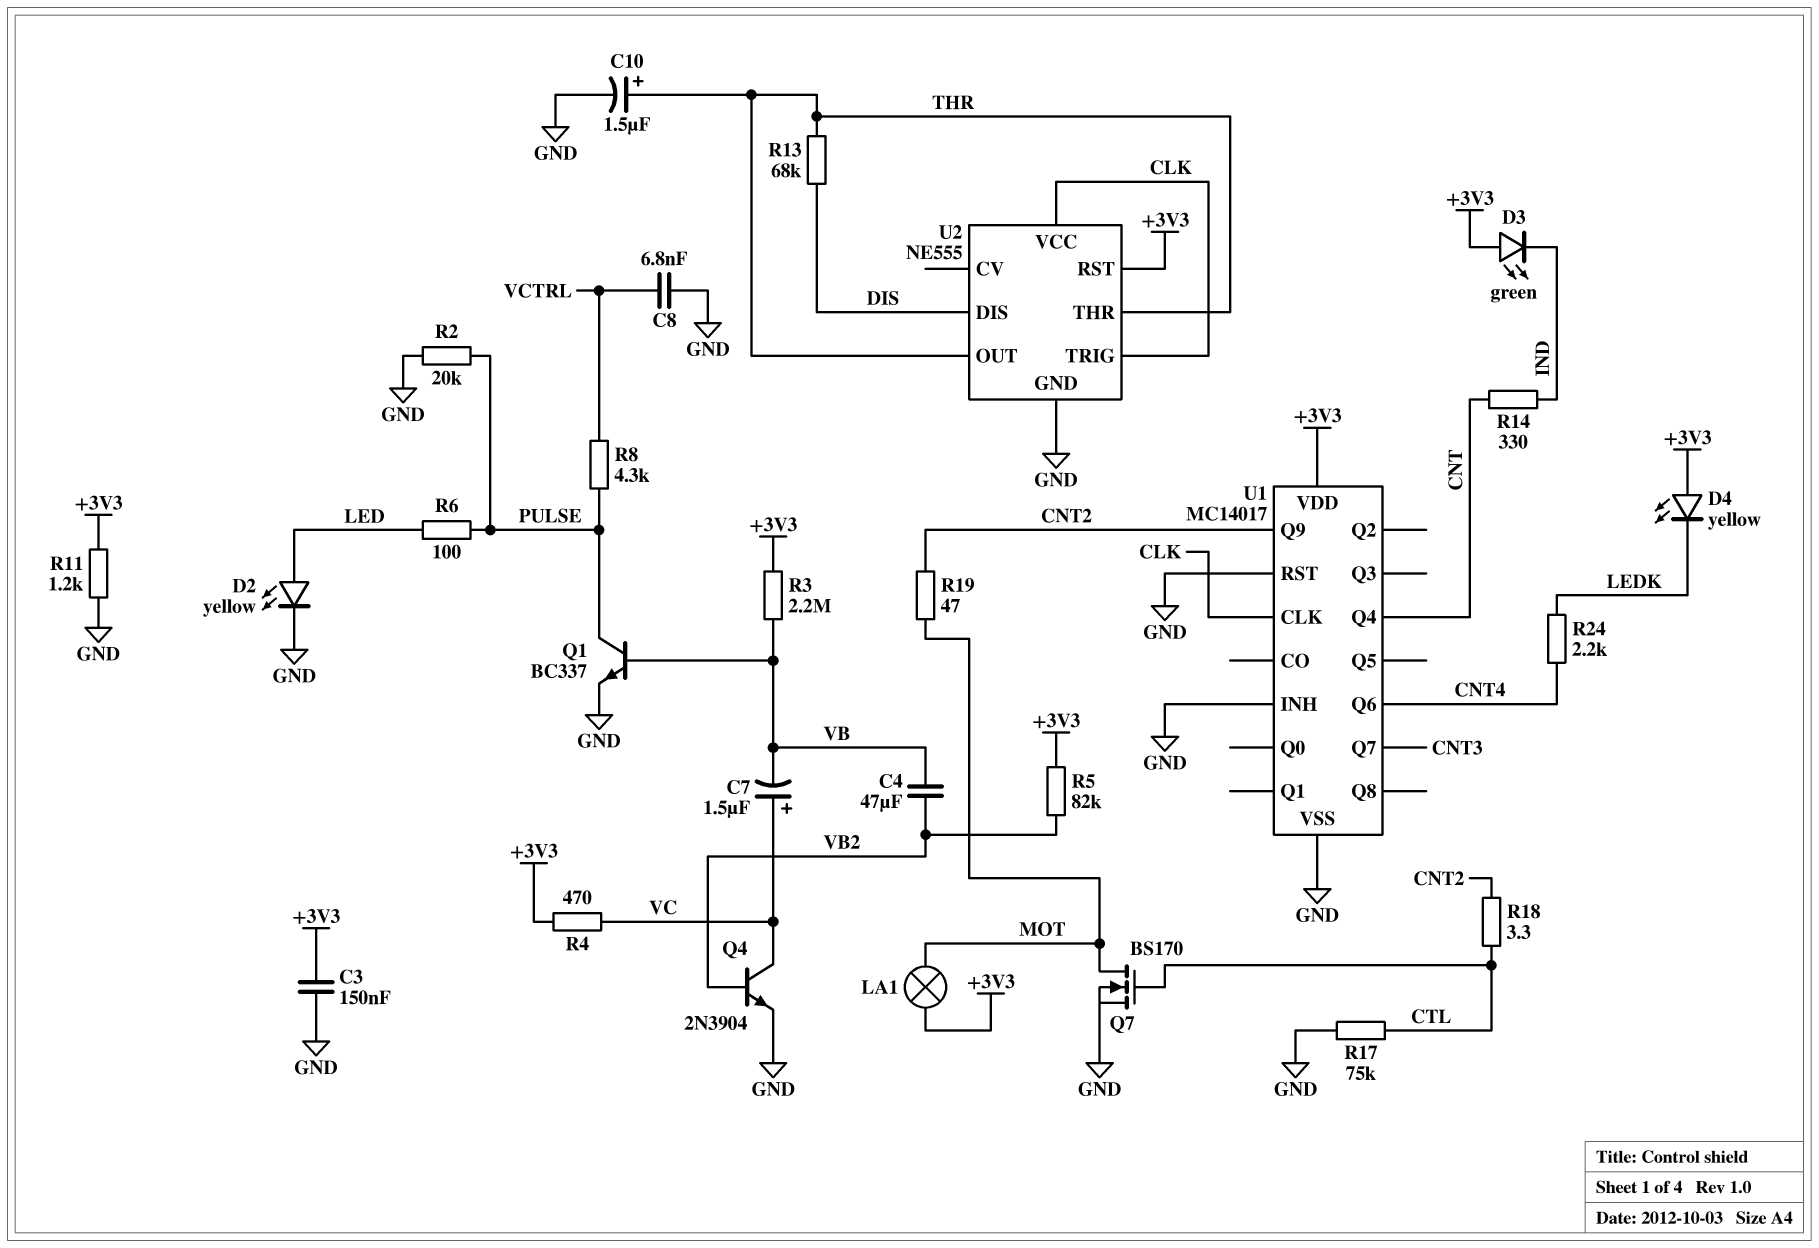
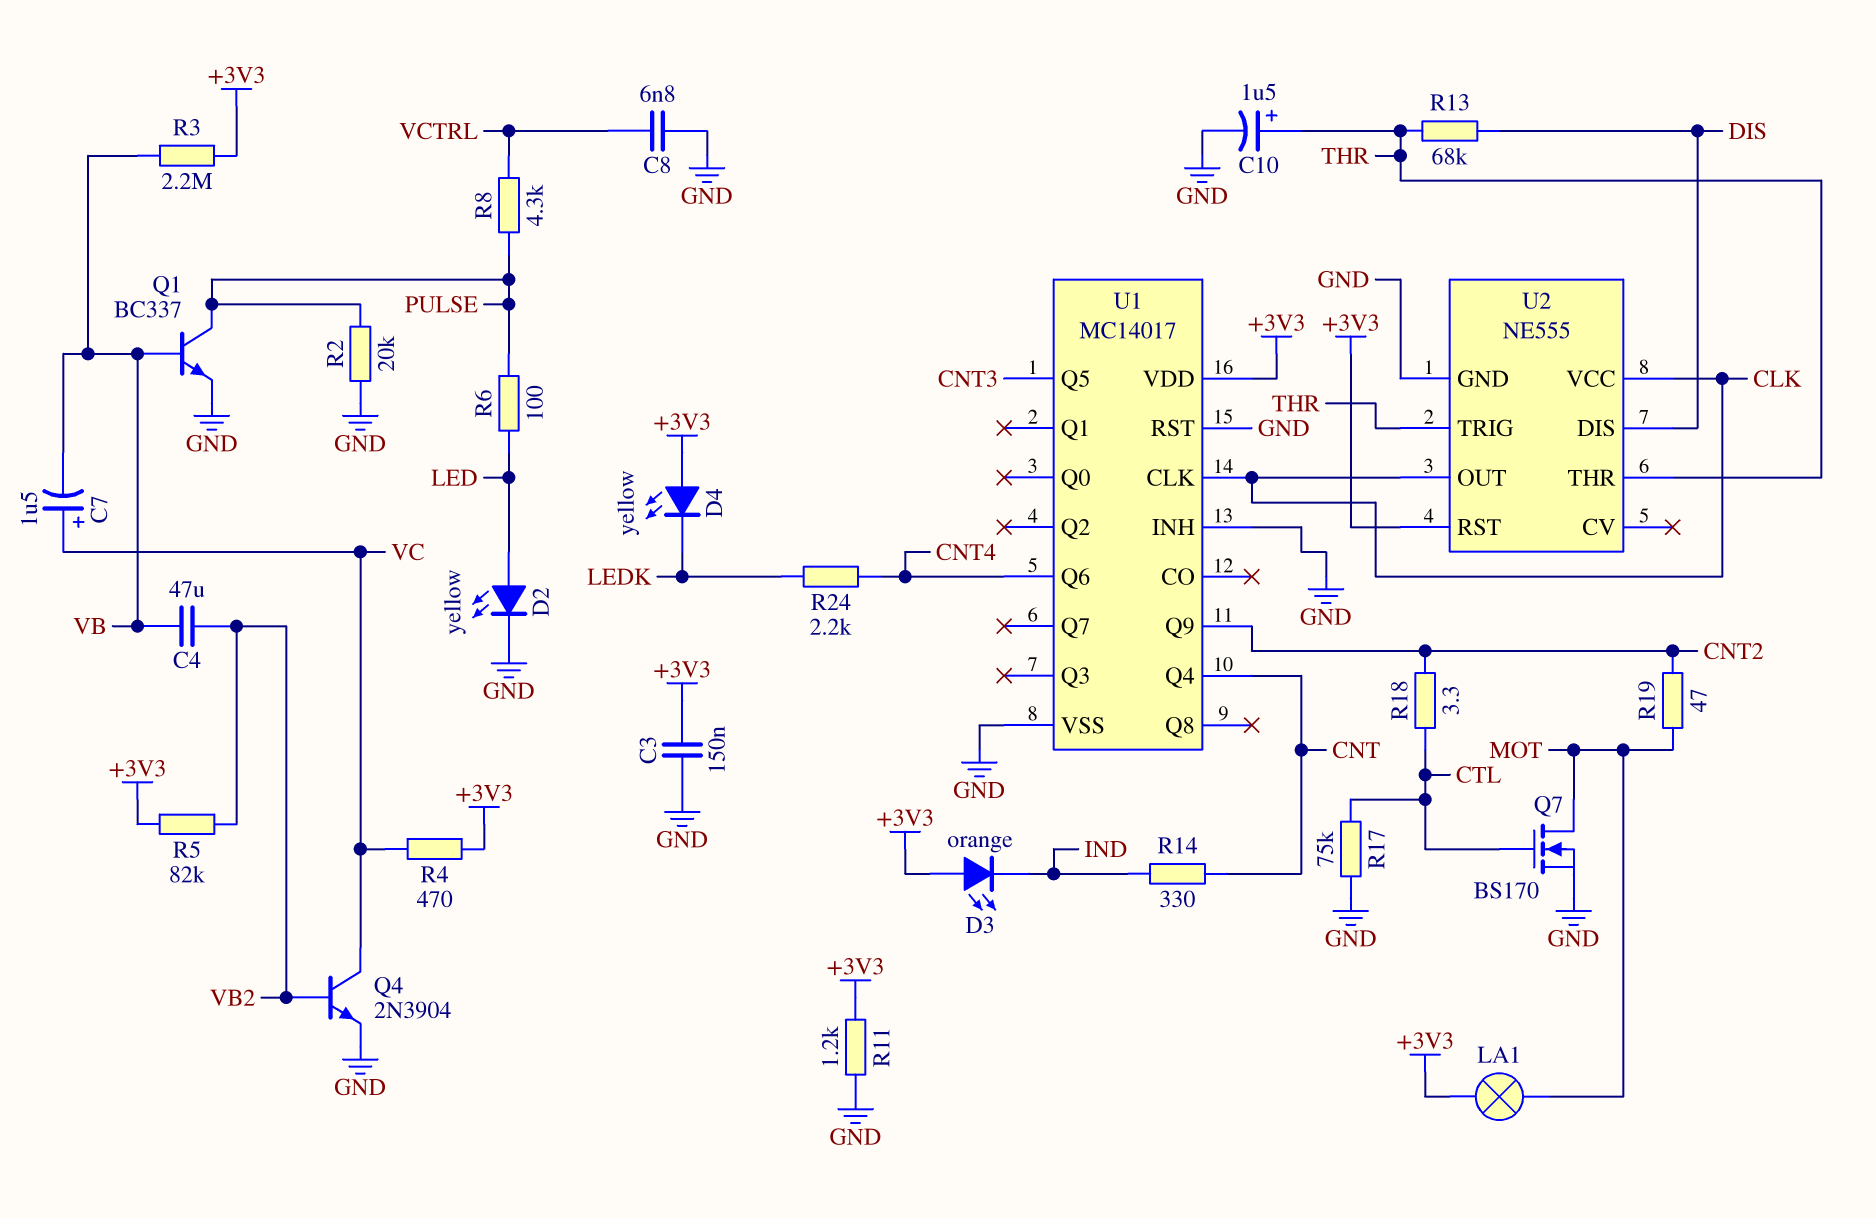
D3: LED green (A +3V3, K IND) -> LED orange (A +3V3, K IND)
U1 pin Q5: none -> CNT3
U1 pin Q7: CNT3 -> none
U2 pin OUT: THR -> CLK
U2 pin TRIG: CLK -> THR

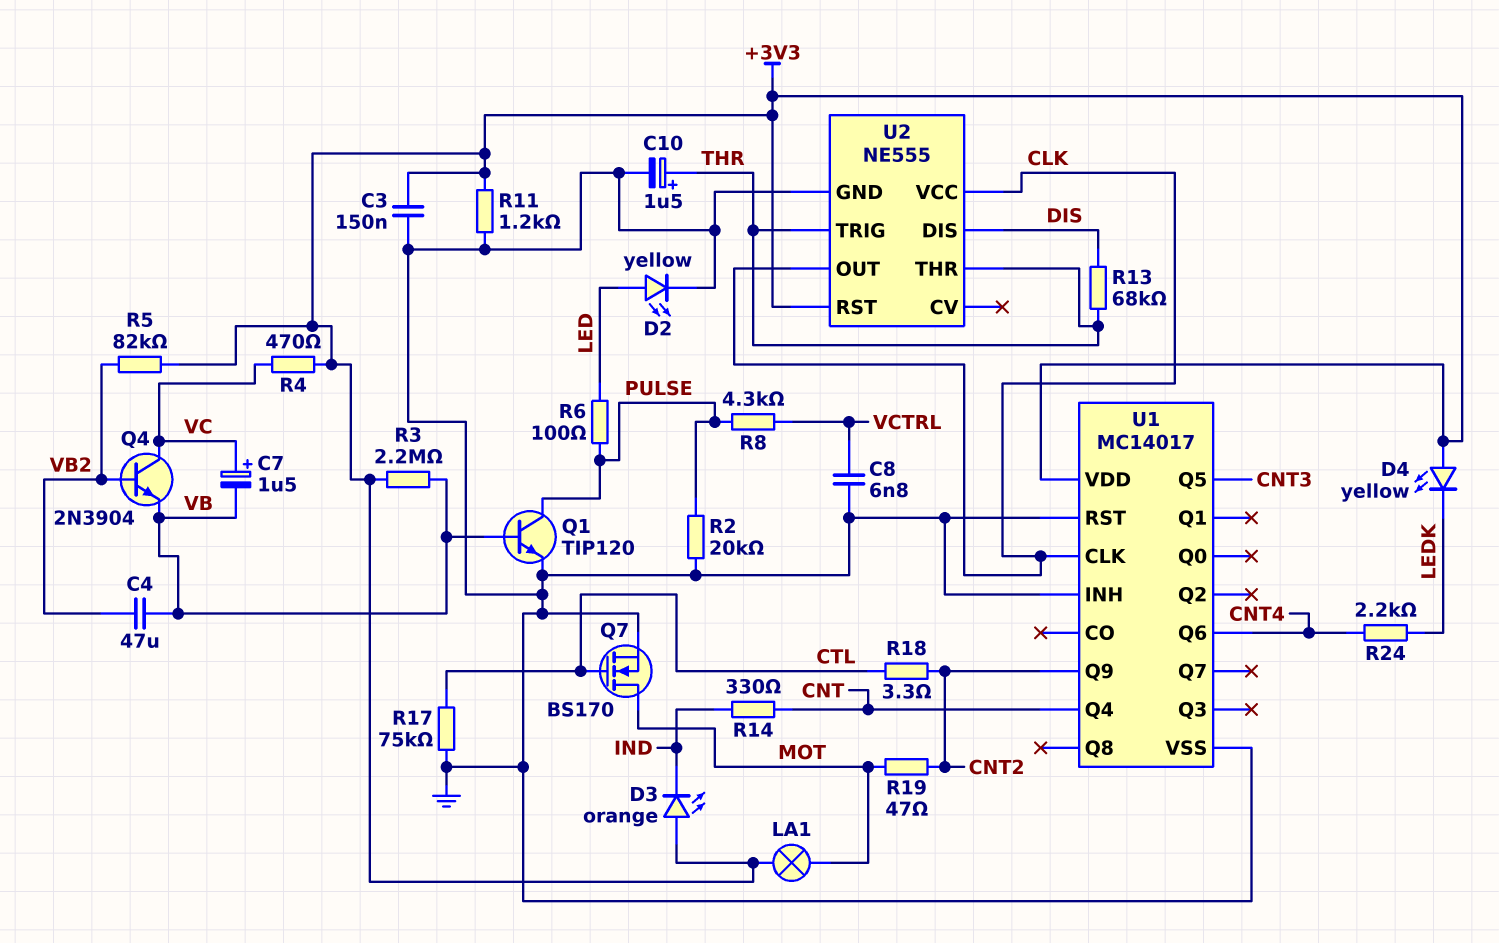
Q1: NPN BC337 (B VB, C PULSE, E GND) -> NPN TIP120 (B VB, C PULSE, E GND)
Q4: NPN 2N3904 (B VB2, C VC, E GND) -> NPN 2N3904 (B VB2, C VC, E VB)

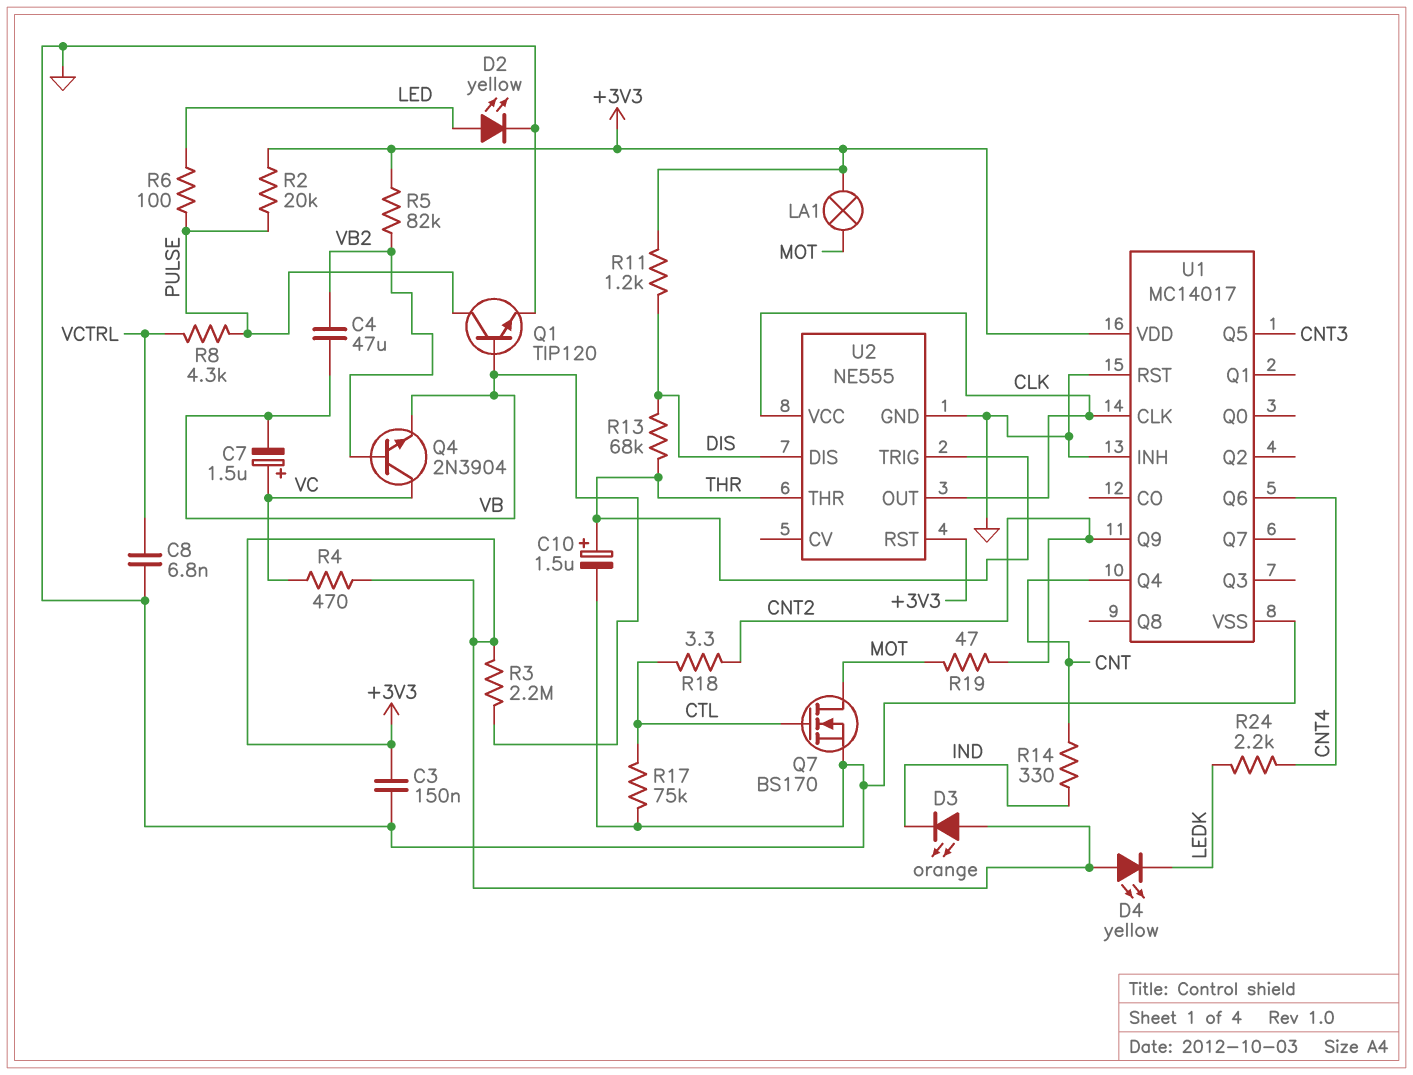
R2: 20k (GND, PULSE) -> 20k (+3V3, PULSE)
R11: 1.2k (+3V3, GND) -> 1.2k (+3V3, DIS)

